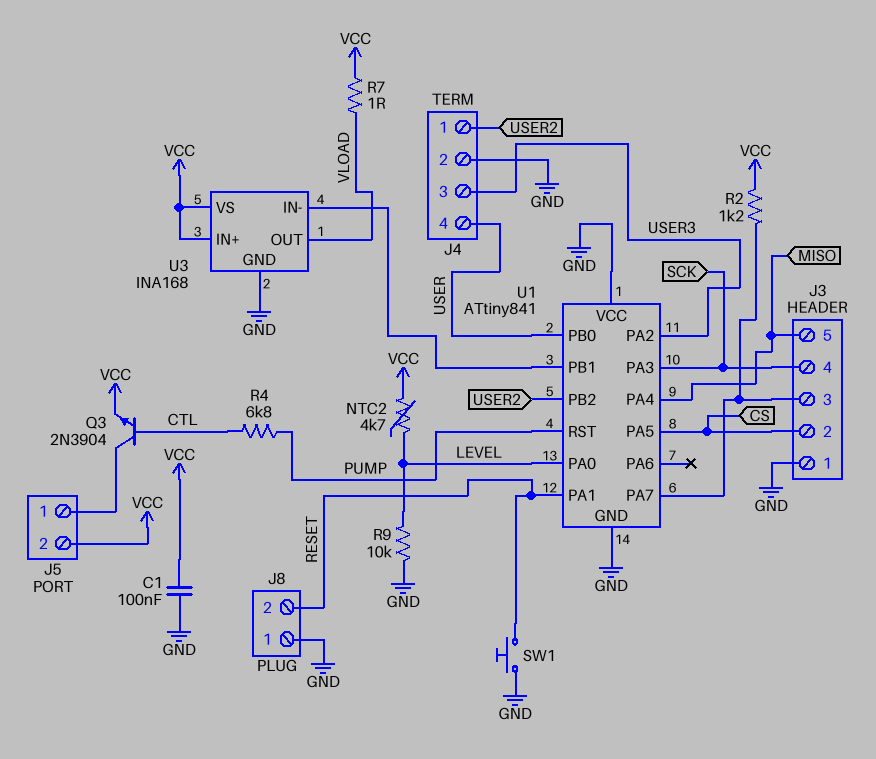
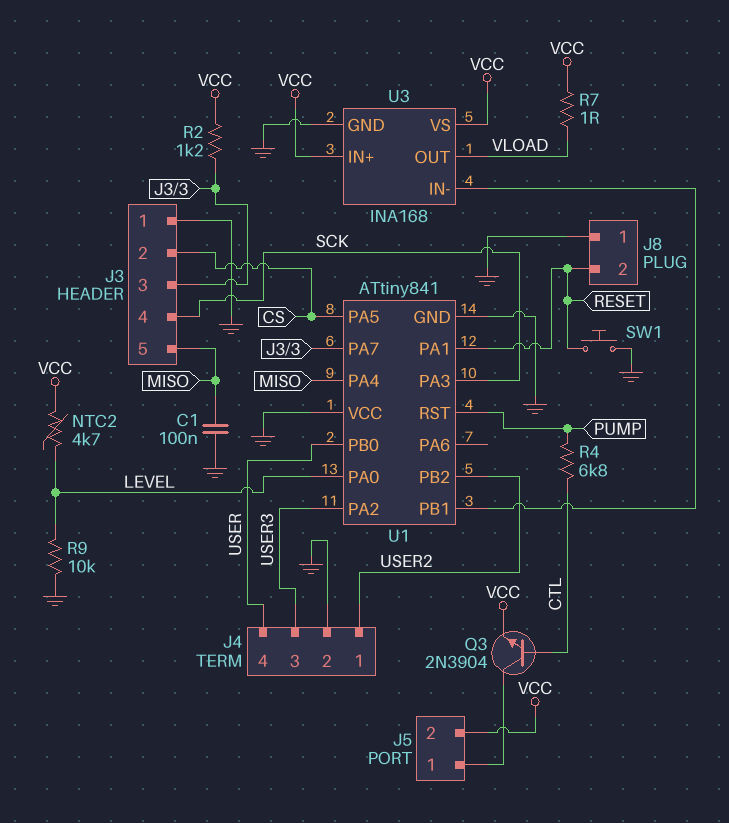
C1: 100nF (GND, VCC) -> 100nF (GND, MISO)

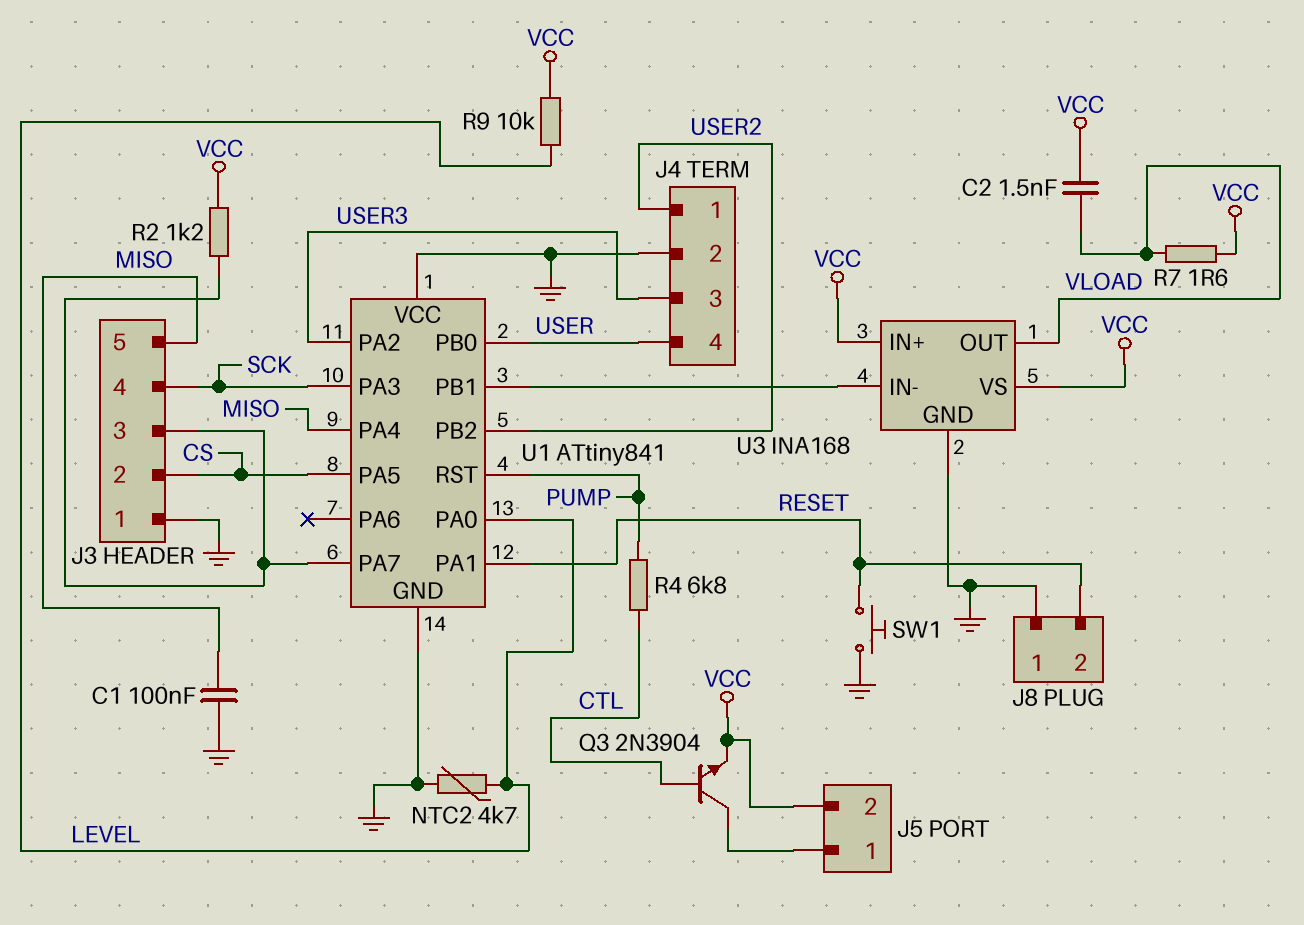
C2: none -> 1.5nF (VCC, VLOAD)
NTC2: 4.7k (LEVEL, VCC) -> 4.7k (GND, LEVEL)
R7: 1 (VCC, VLOAD) -> 1.6 (VCC, VLOAD)
R9: 10k (GND, LEVEL) -> 10k (LEVEL, VCC)

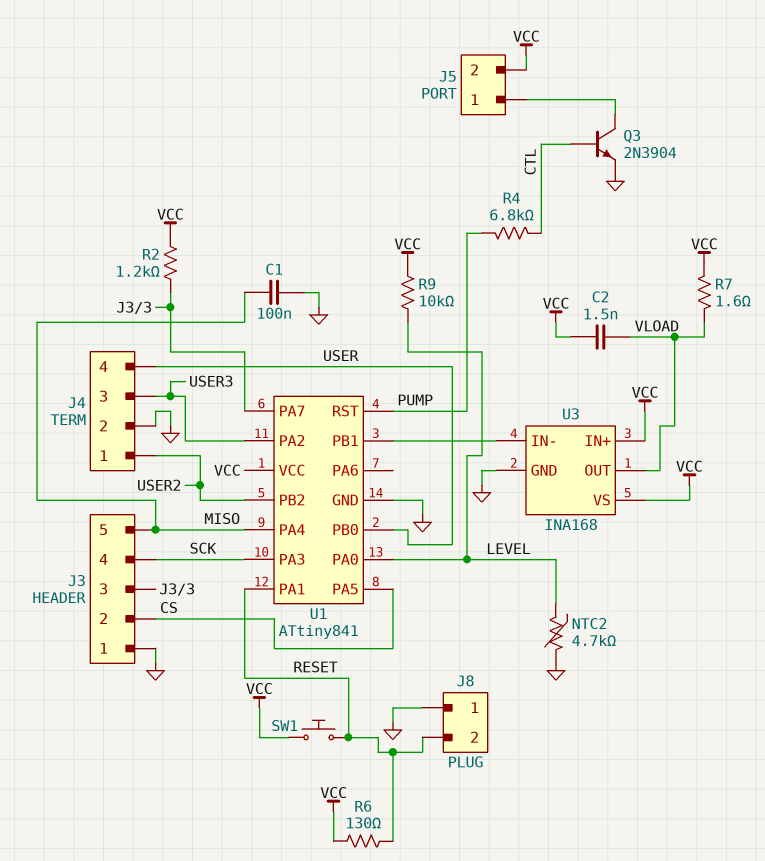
Q3: NPN 2N3904 (B CTL, C J5/1, E VCC) -> NPN 2N3904 (B CTL, C J5/1, E GND)
R6: none -> 130 (RESET, VCC)
SW1: button (GND, RESET) -> button (RESET, VCC)
U1 pin VCC: GND -> VCC

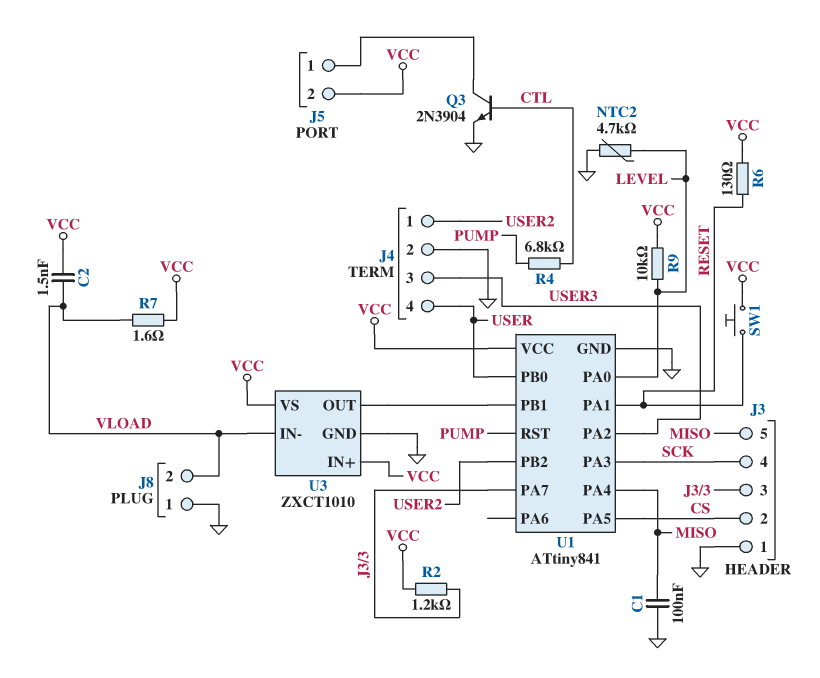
J8 pin 2: RESET -> VLOAD
U3: INA168 -> ZXCT1010
U3 pin IN-: U1/PB1 -> VLOAD
U3 pin OUT: VLOAD -> U1/PB1

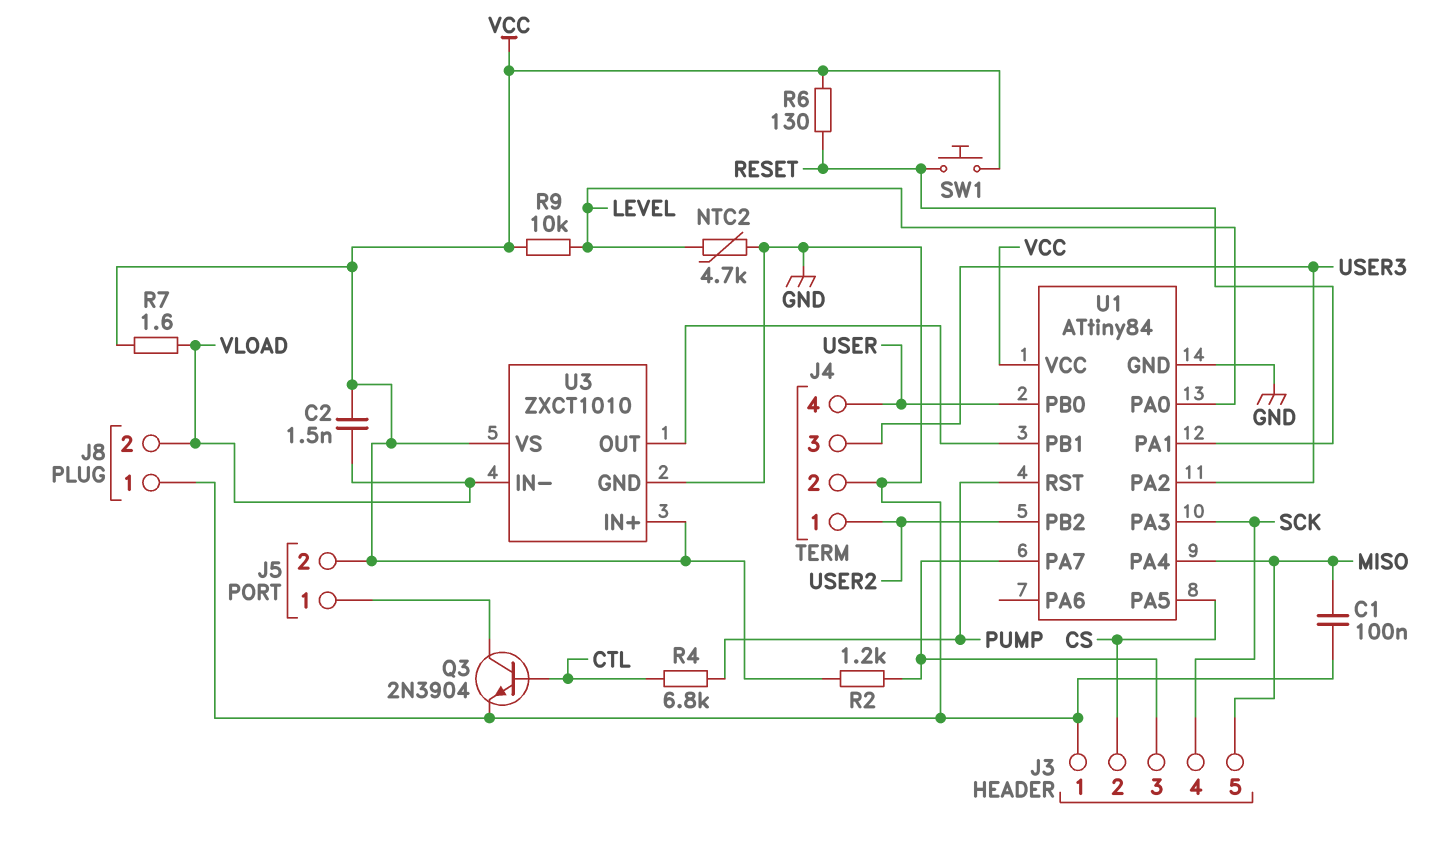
U1: ATtiny841 -> ATtiny84

